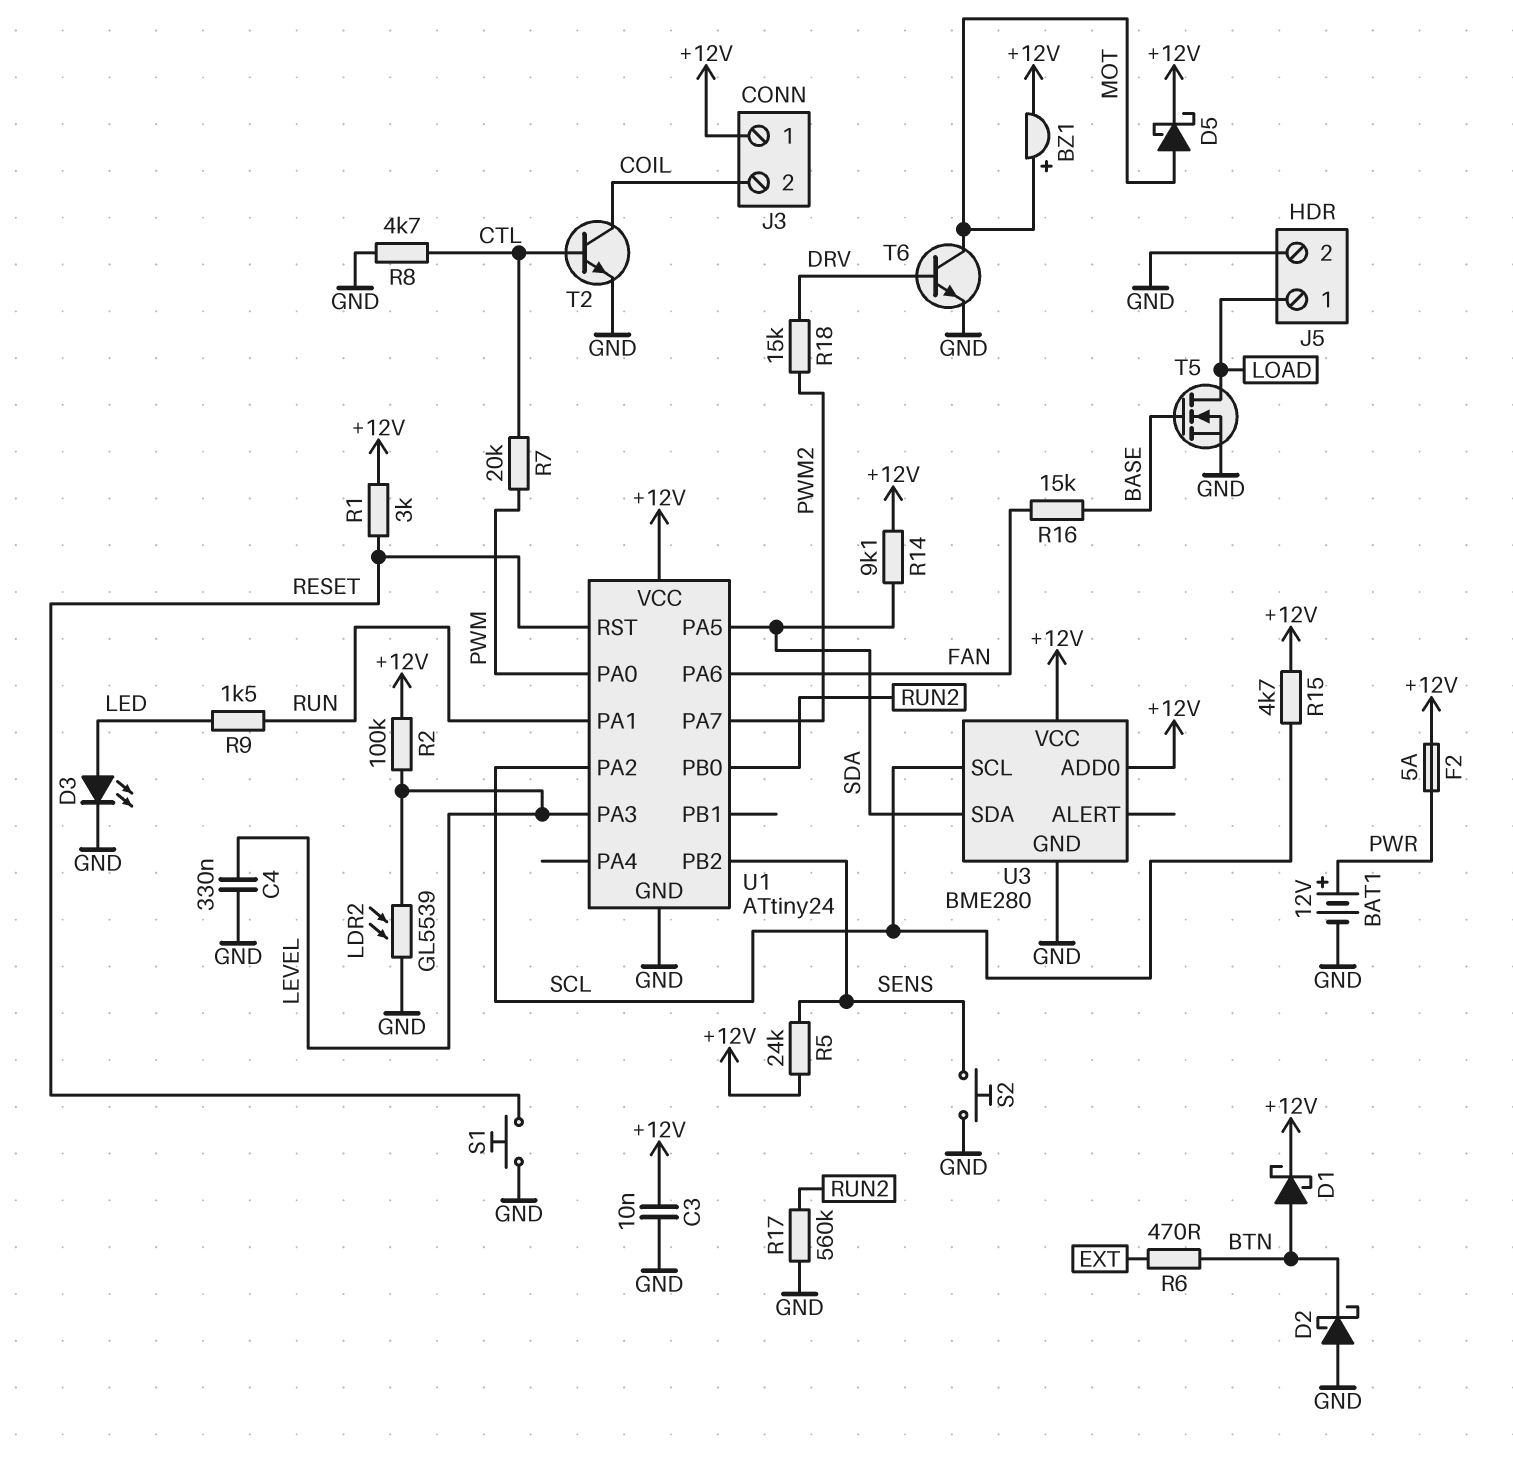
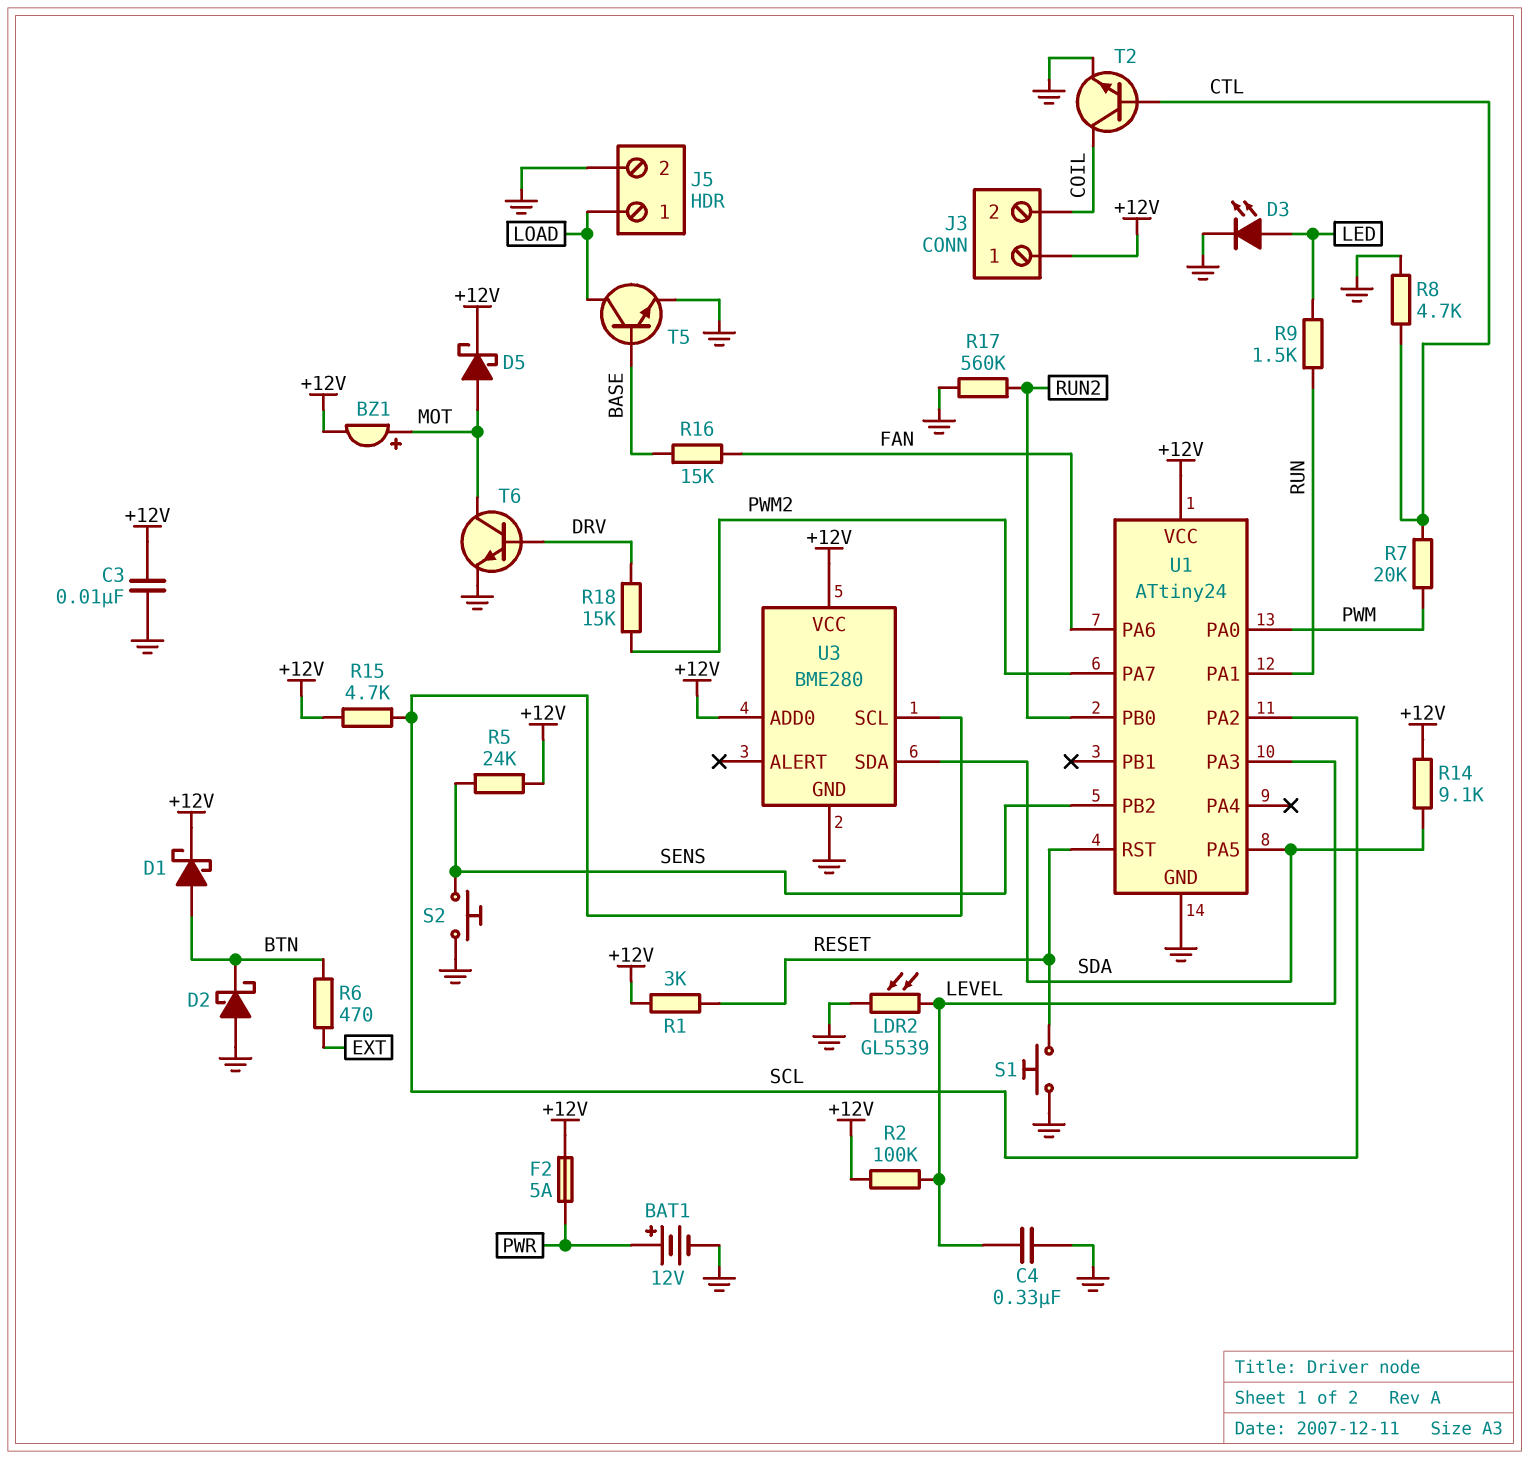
T5: NMOS (G BASE, D LOAD, S GND) -> NPN (B BASE, C LOAD, E GND)

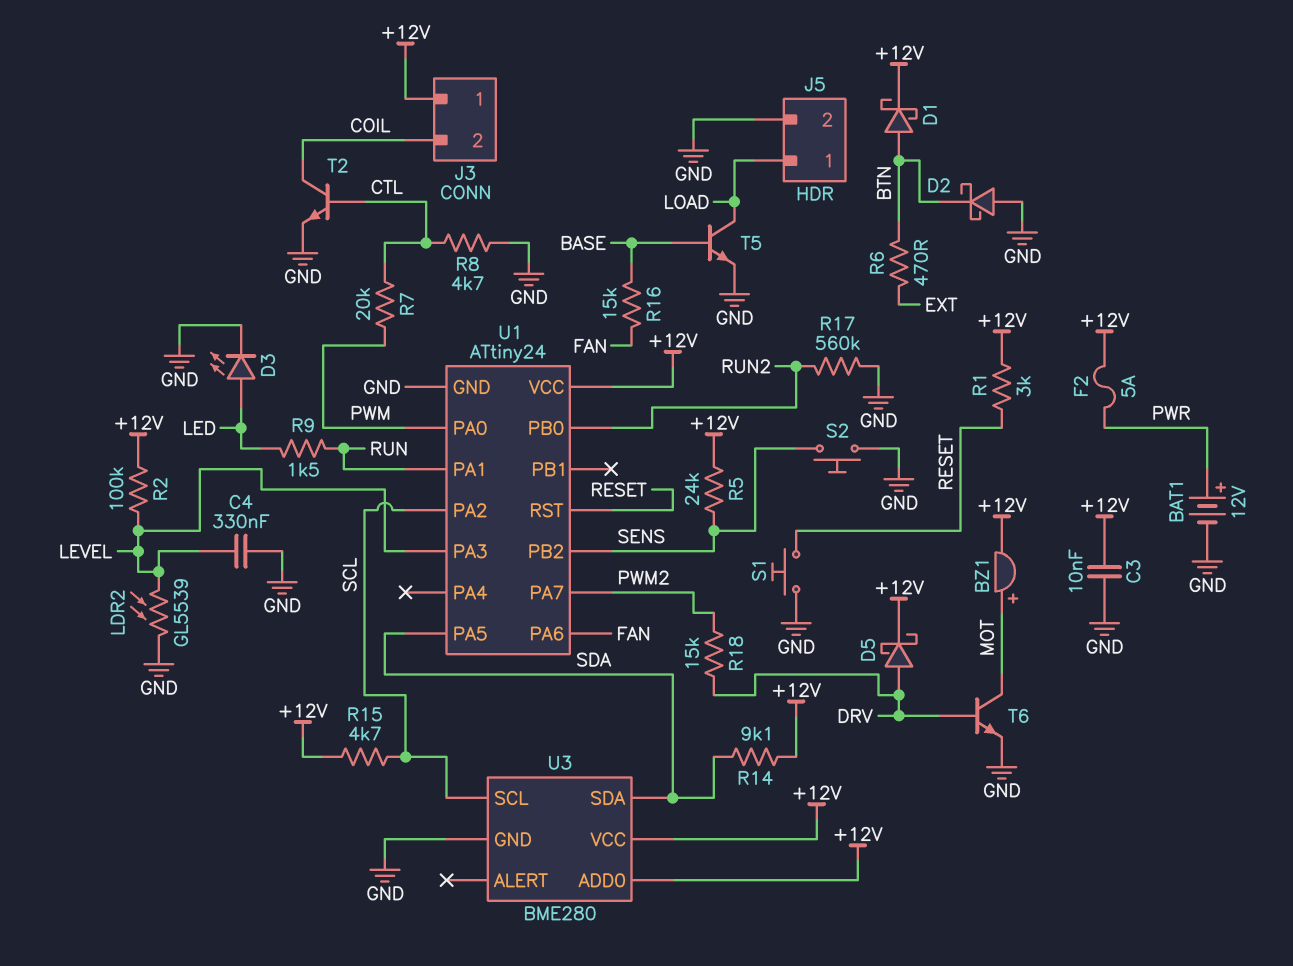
D5: schottky (A MOT, K +12V) -> schottky (A DRV, K +12V)

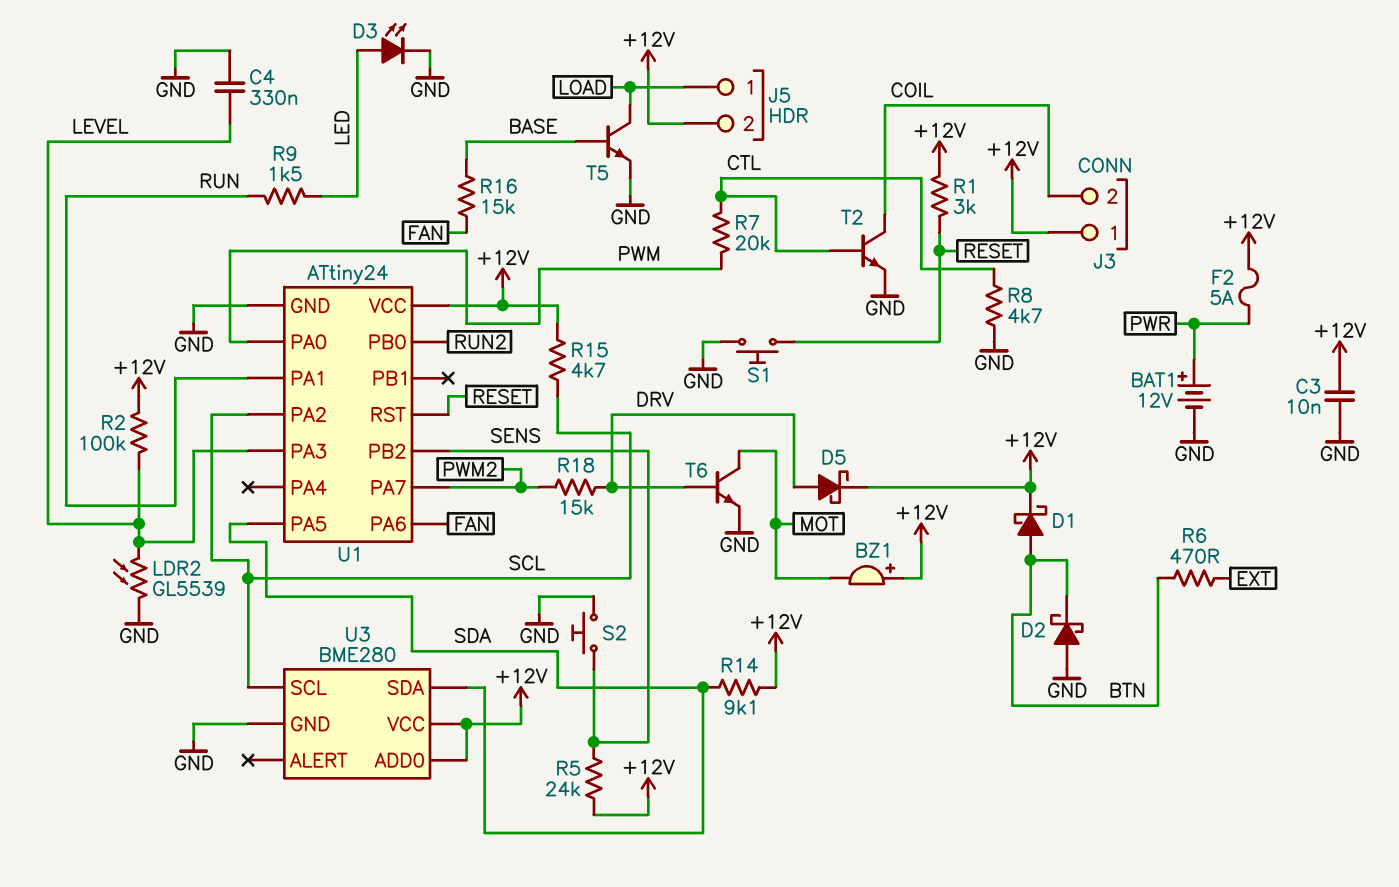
BZ1: buzzer (plus MOT, minus +12V) -> buzzer (plus +12V, minus MOT)
J5 pin 2: GND -> +12V
R17: 560k (GND, RUN2) -> none

